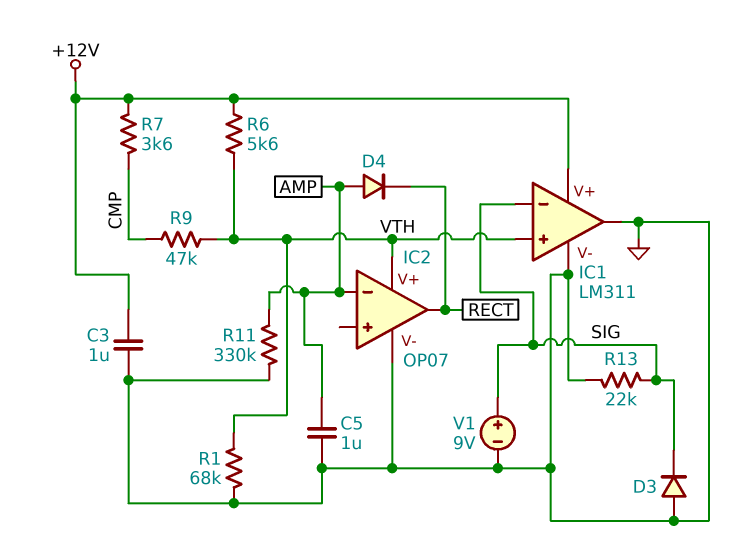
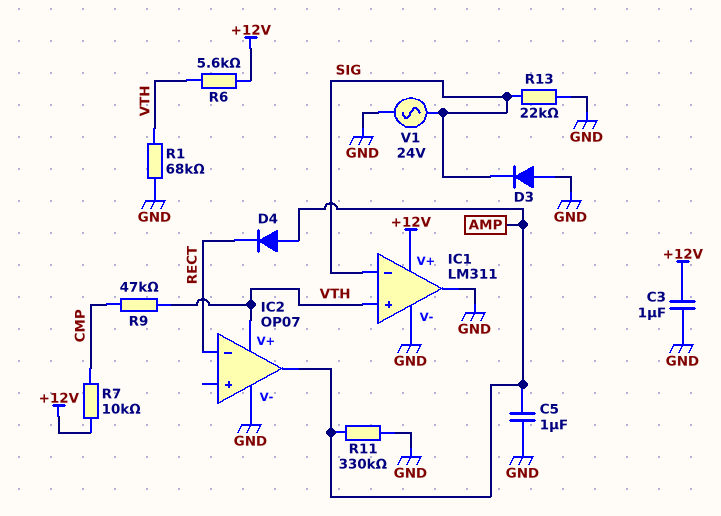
IC2 pin in-: AMP -> RECT
IC2 pin out: RECT -> AMP
R7: 3.6k (+12V, CMP) -> 10k (+12V, CMP)
V1: 9V (plus SIG, minus GND) -> AC 24V (GND, SIG)

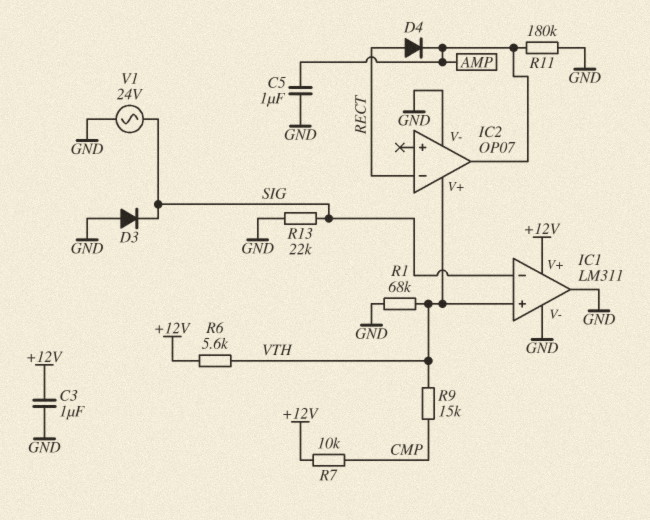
D4: diode (A AMP, K RECT) -> diode (A RECT, K AMP)
R9: 47k (CMP, VTH) -> 15k (CMP, VTH)
R11: 330k (AMP, GND) -> 180k (AMP, GND)

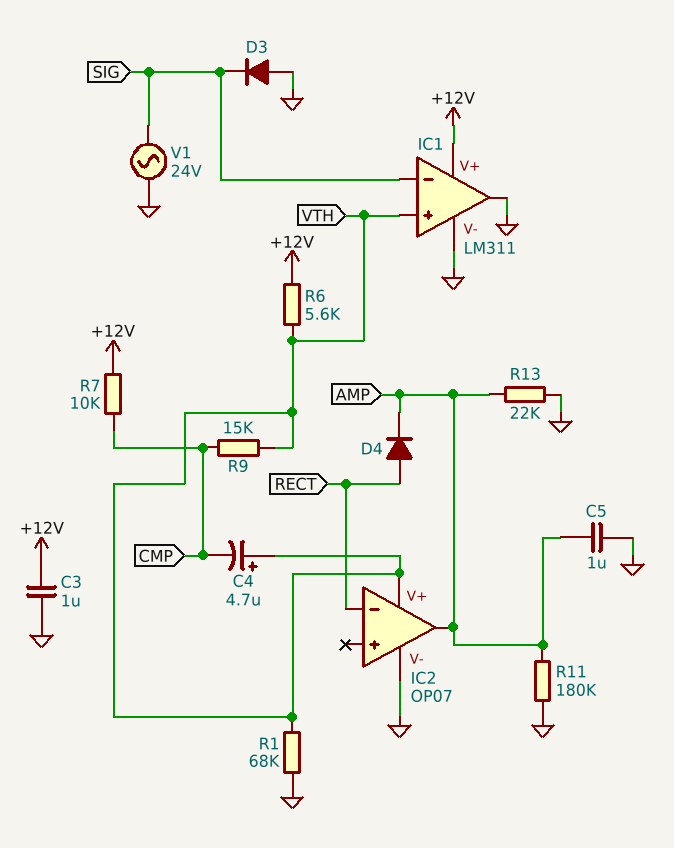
C4: none -> 4.7uF (plus VTH, minus CMP)
R13: 22k (GND, SIG) -> 22k (AMP, GND)

